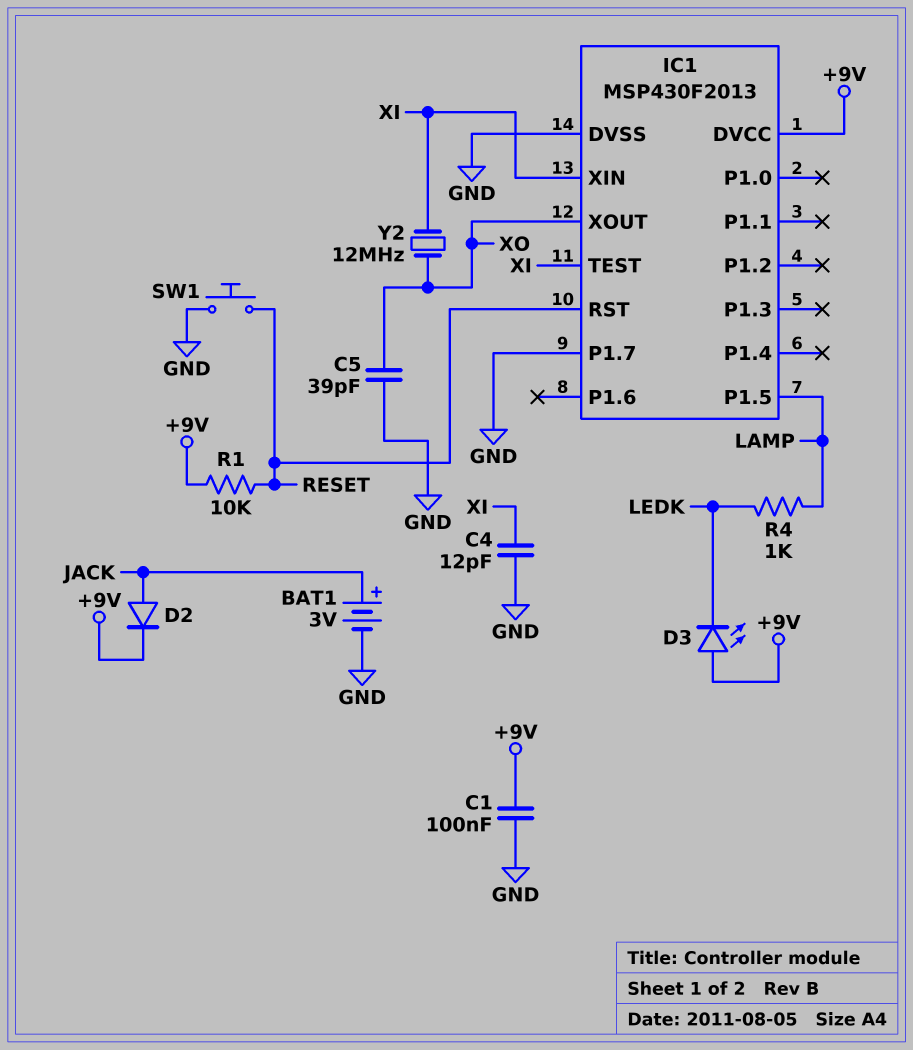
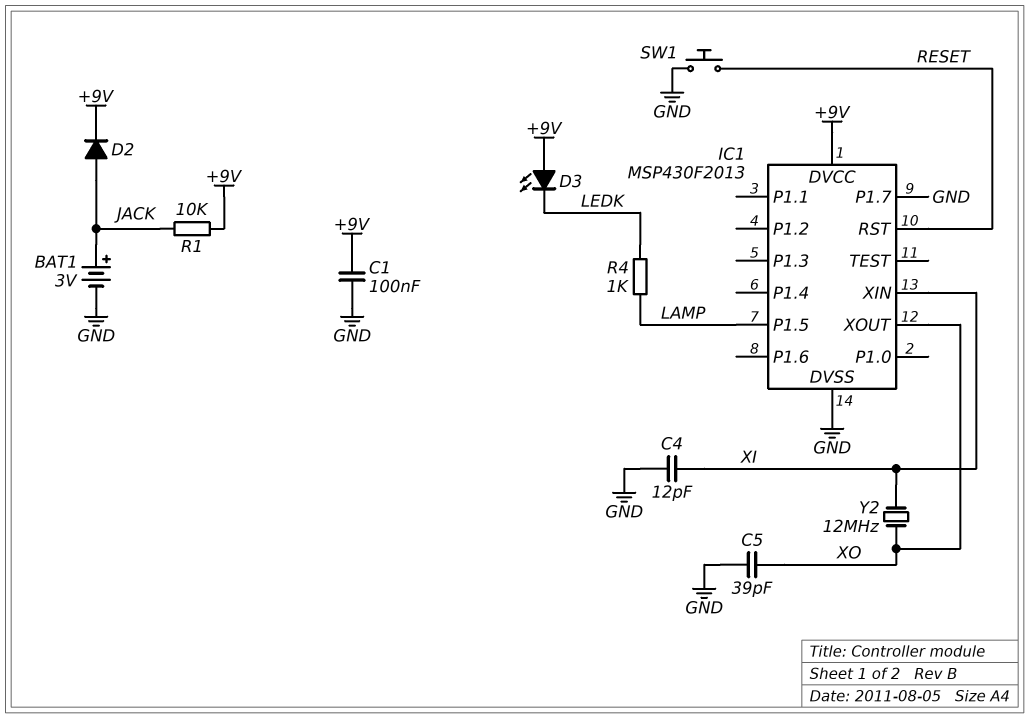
IC1 pin TEST: XI -> none
R1: 10k (+9V, RESET) -> 10k (+9V, JACK)

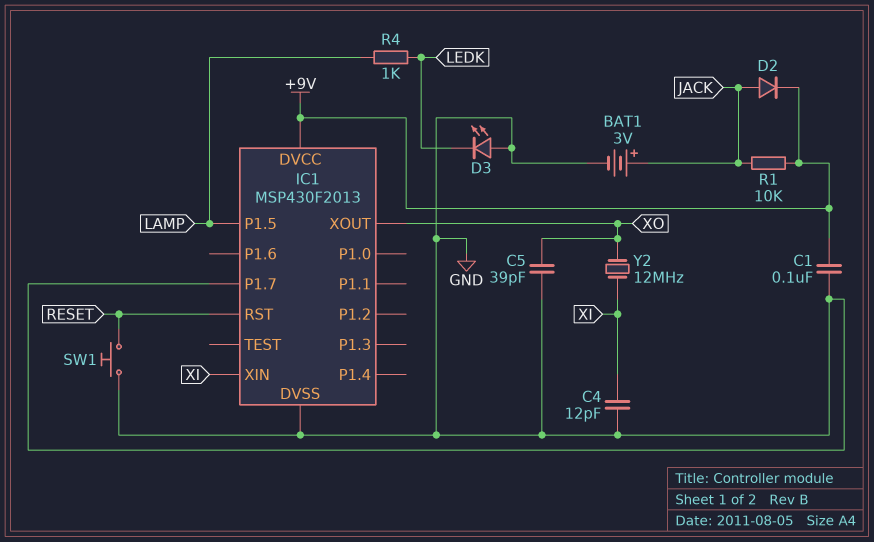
D3: LED (A +9V, K LEDK) -> LED (A GND, K LEDK)

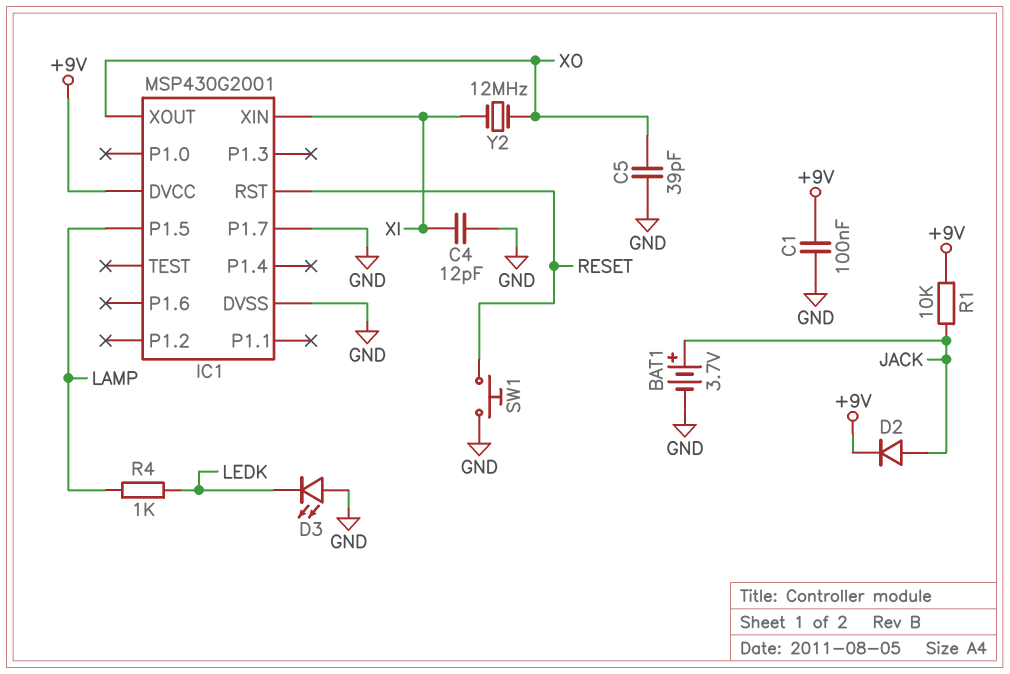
BAT1: 3V (plus JACK, minus GND) -> 3.7V (plus JACK, minus GND)
IC1: MSP430F2013 -> MSP430G2001

